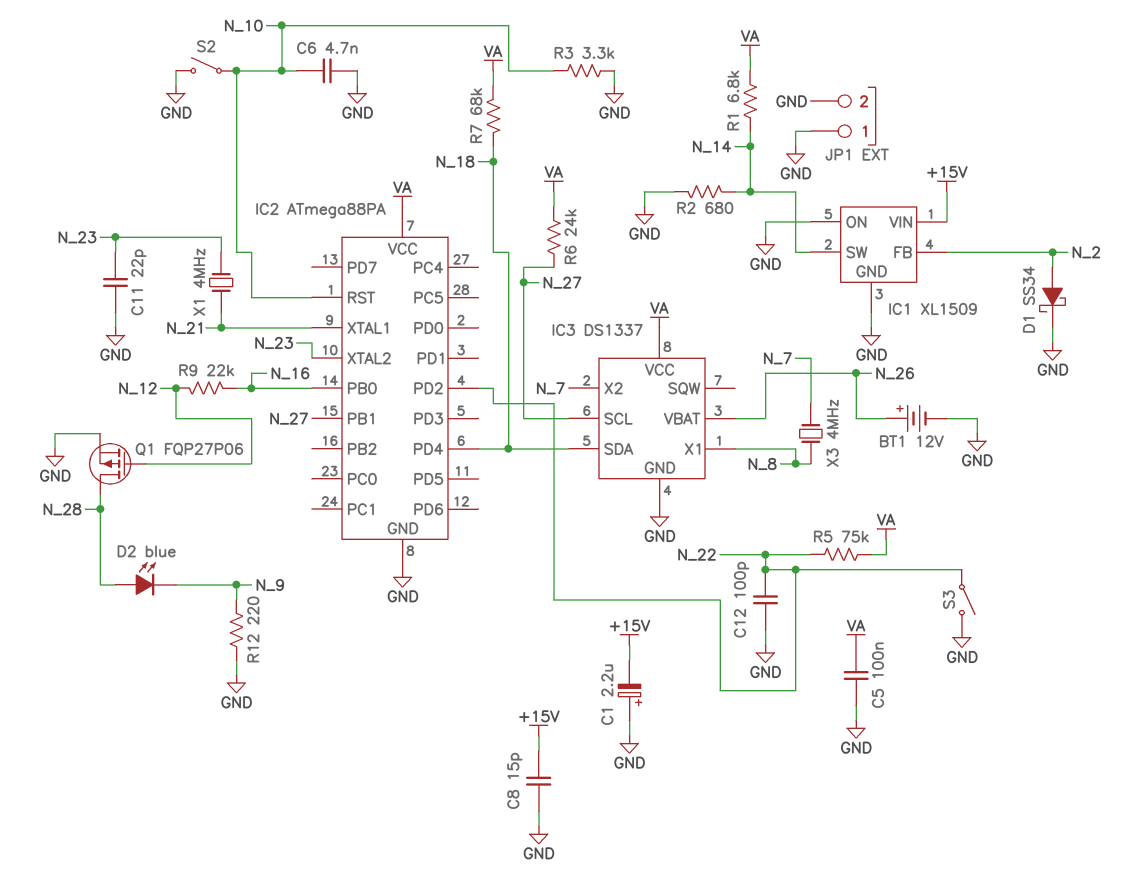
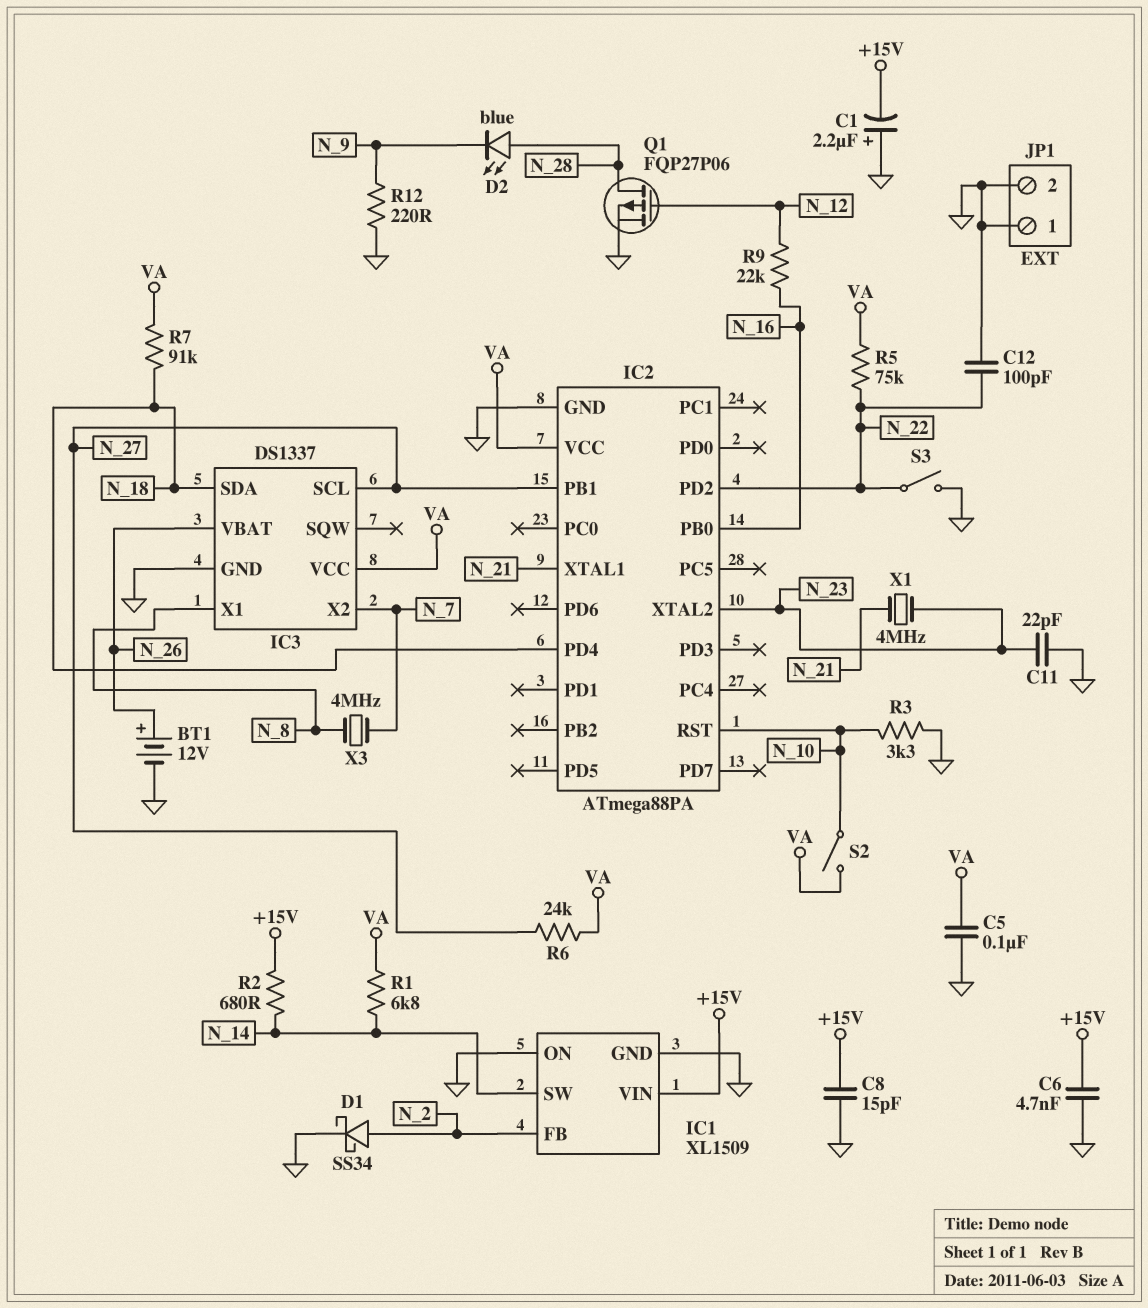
C6: 4.7nF (GND, N_10) -> 4.7nF (+15V, GND)
R2: 680 (GND, N_14) -> 680 (+15V, N_14)
R7: 68k (N_18, VA) -> 91k (N_18, VA)
S2: switch (GND, N_10) -> switch (N_10, VA)

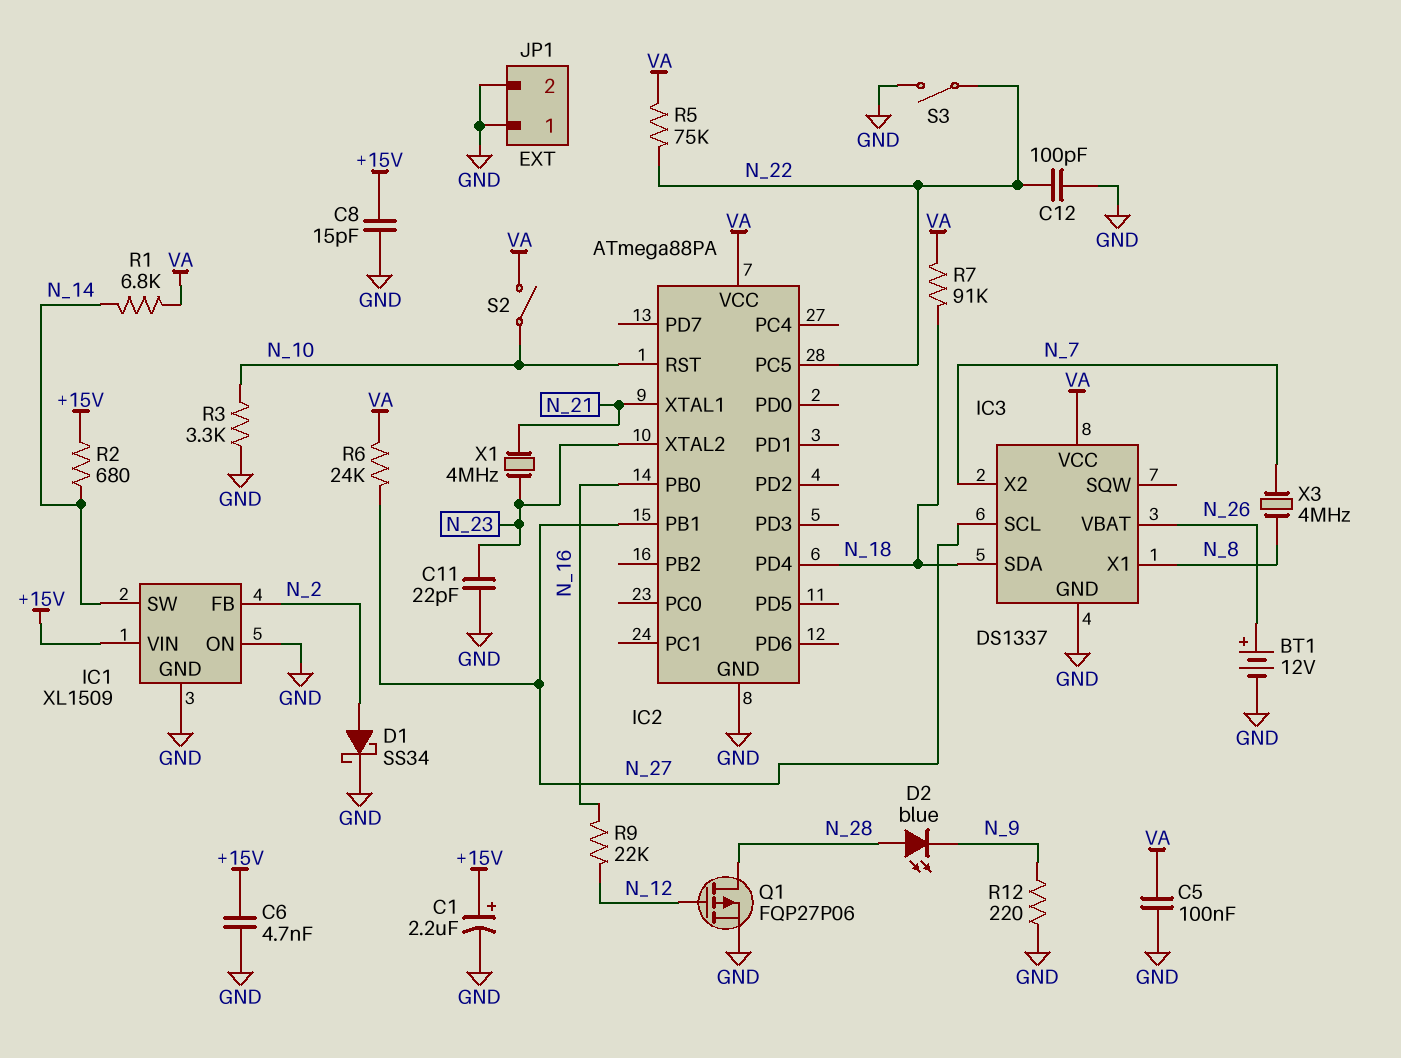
C1: 2.2uF (plus GND, minus +15V) -> 2.2uF (plus +15V, minus GND)
IC2 pin PC5: none -> N_22
IC2 pin PD2: N_22 -> none

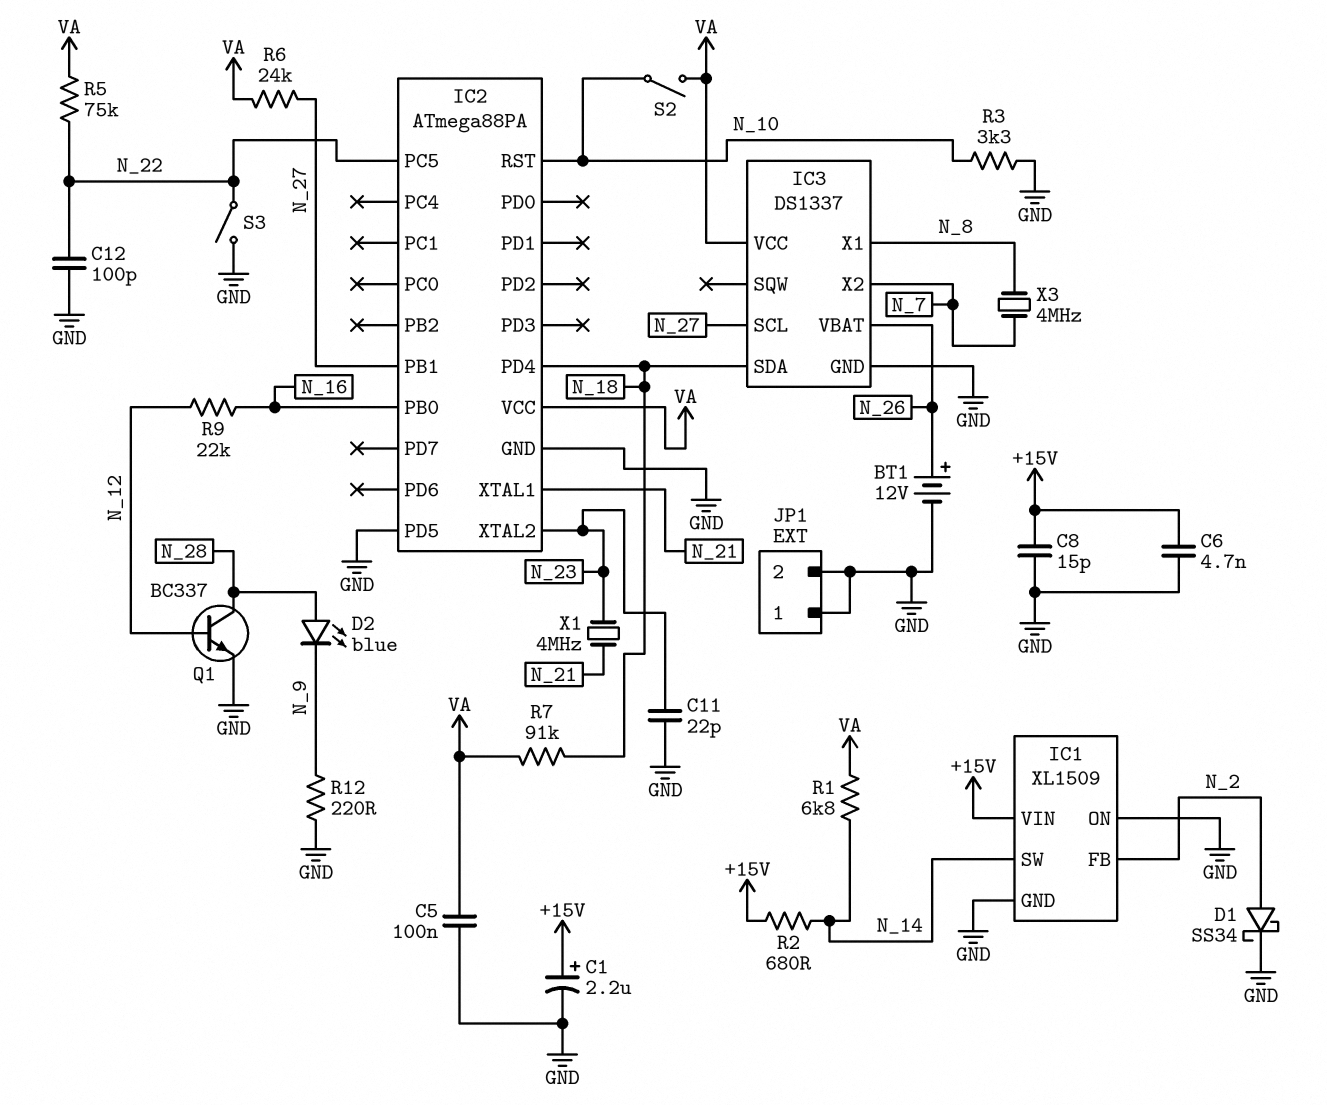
IC2 pin PD5: none -> GND
Q1: PMOS FQP27P06 (G N_12, D N_28, S GND) -> NPN BC337 (B N_12, C N_28, E GND)

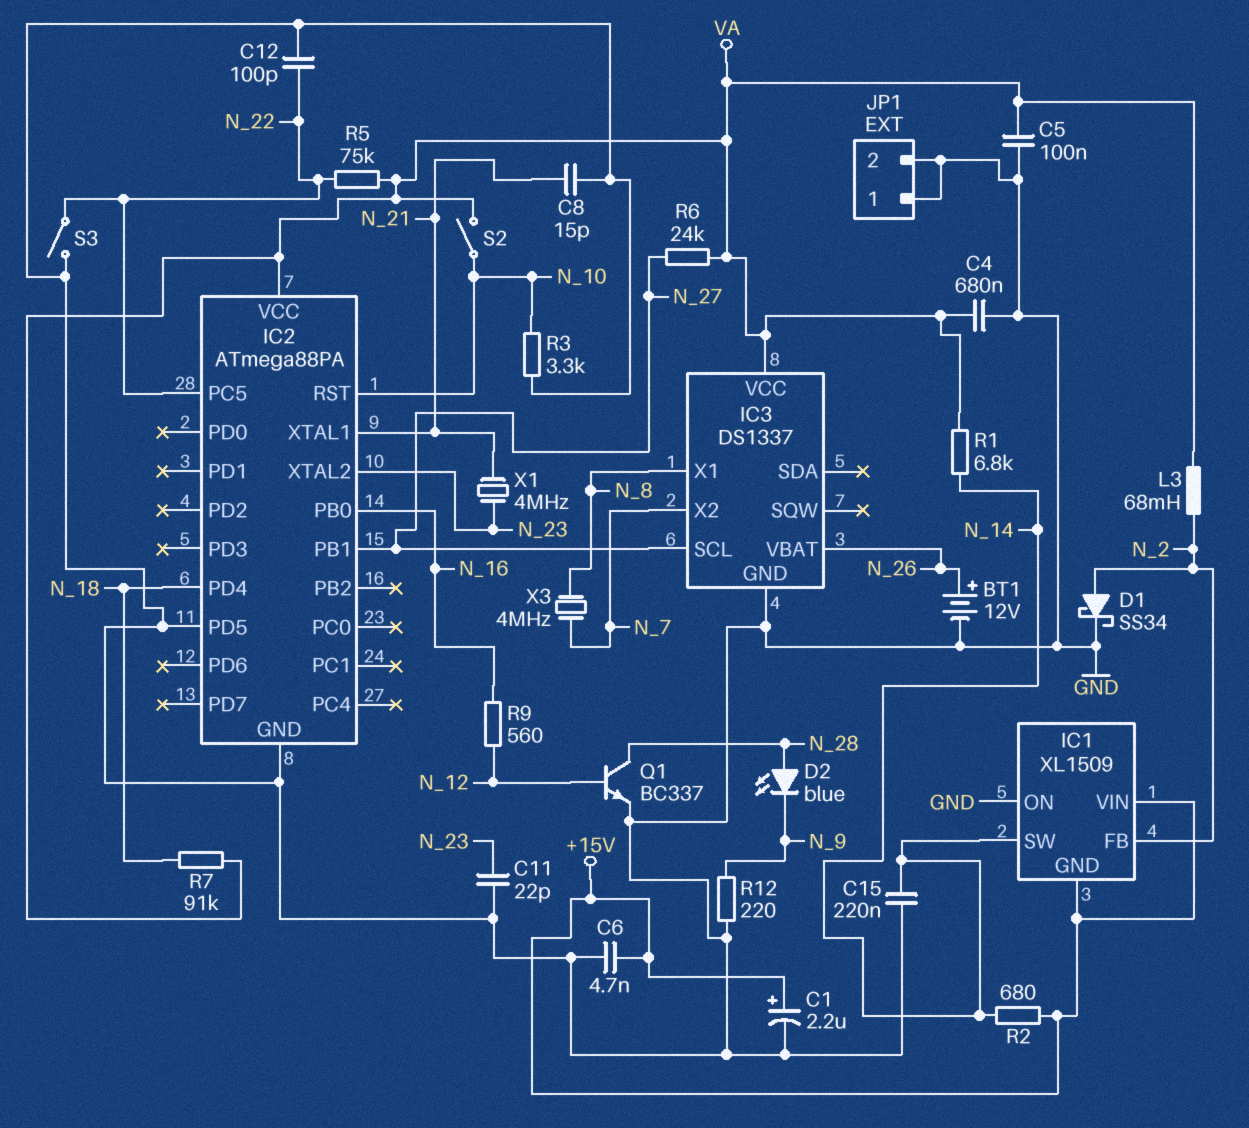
C4: none -> 680nF (GND, VA)
C8: 15pF (+15V, GND) -> 15pF (GND, N_21)
C15: none -> 220nF (GND, N_14)
IC1 pin GND: GND -> +15V
IC3 pin SDA: N_18 -> none
L3: none -> 68mH (N_2, VA)
R9: 22k (N_12, N_16) -> 560 (N_12, N_16)

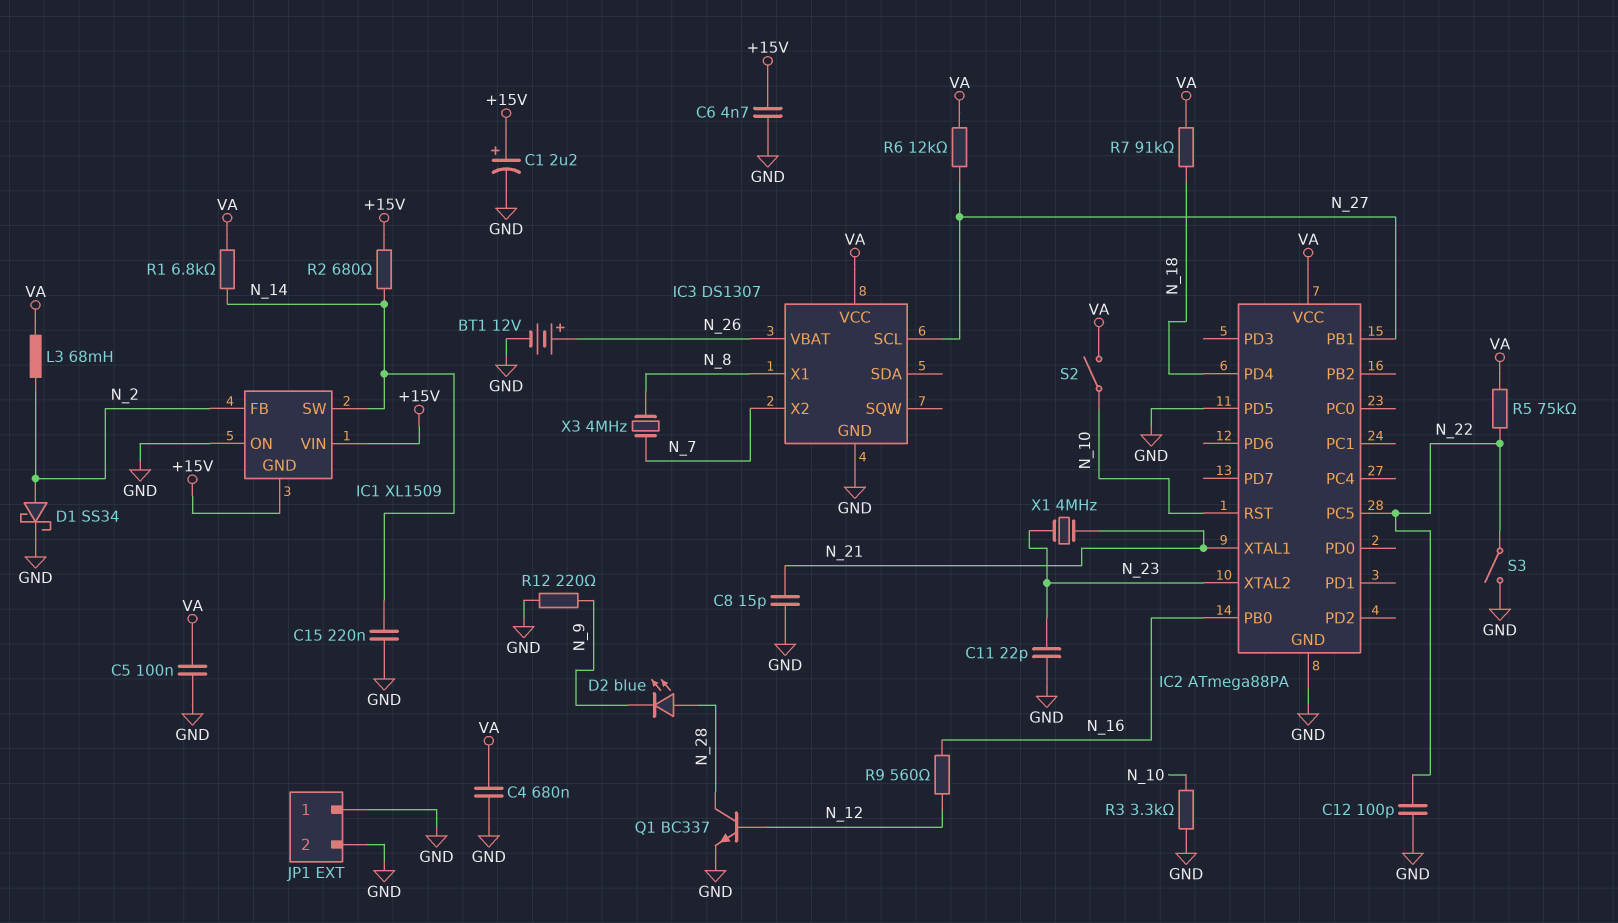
IC3: DS1337 -> DS1307
R6: 24k (N_27, VA) -> 12k (N_27, VA)

